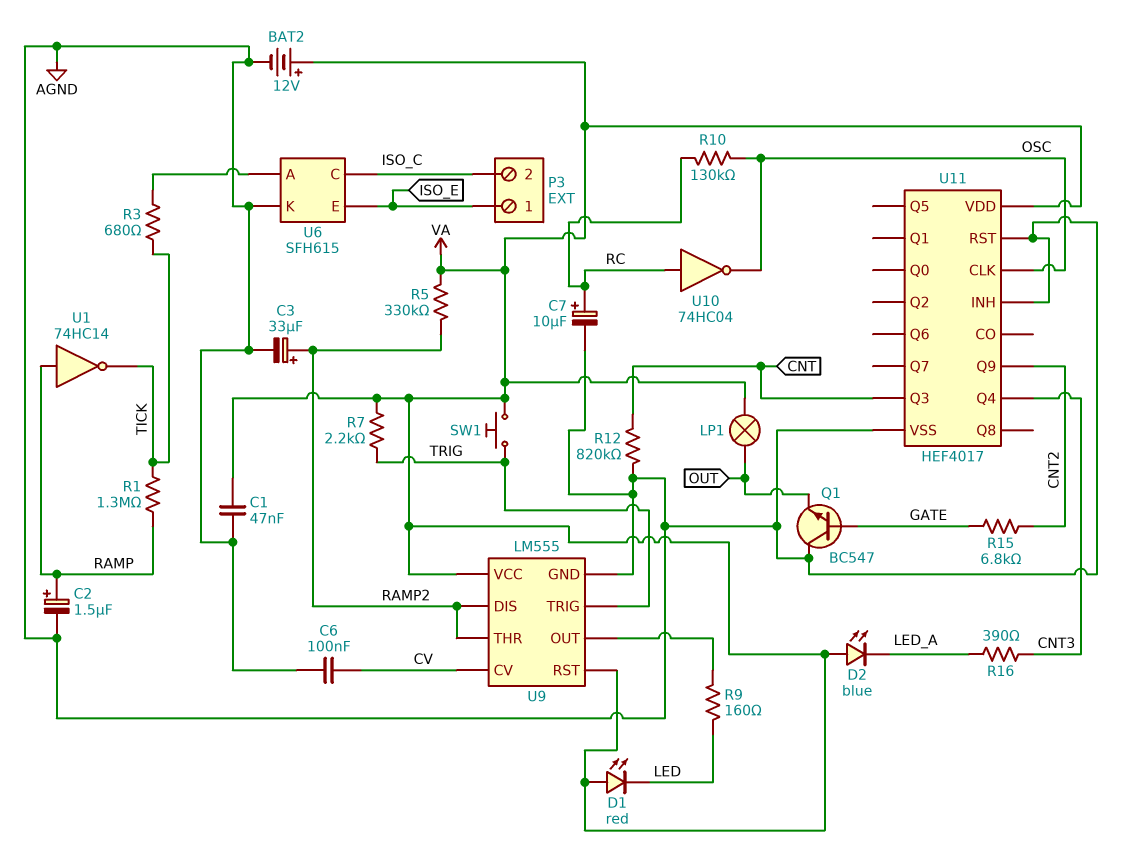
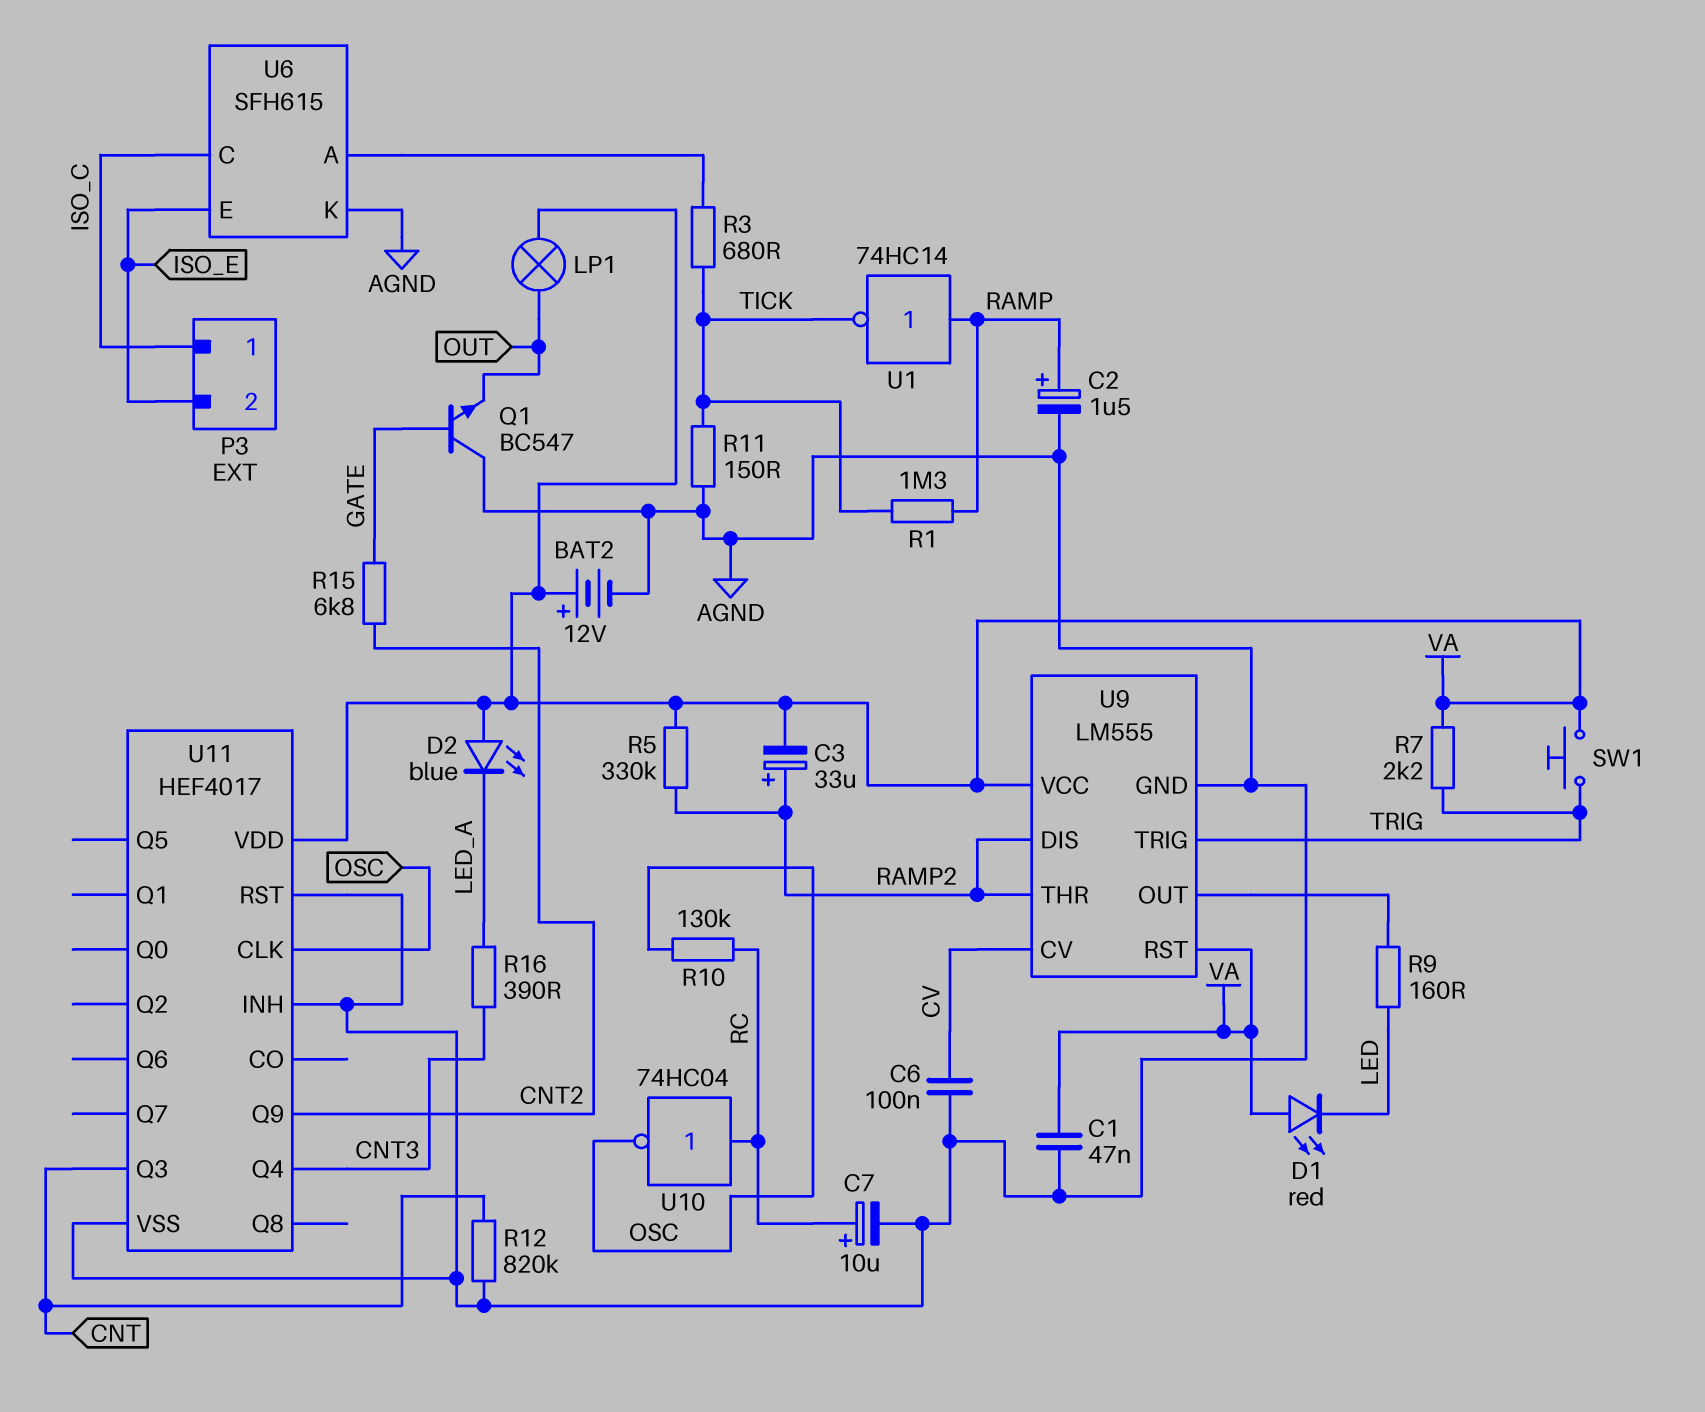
C3: 33uF (plus RAMP2, minus AGND) -> 33uF (plus RAMP2, minus VA)
P3 pin 1: ISO_E -> ISO_C
P3 pin 2: ISO_C -> ISO_E
R11: none -> 150 (AGND, TICK)

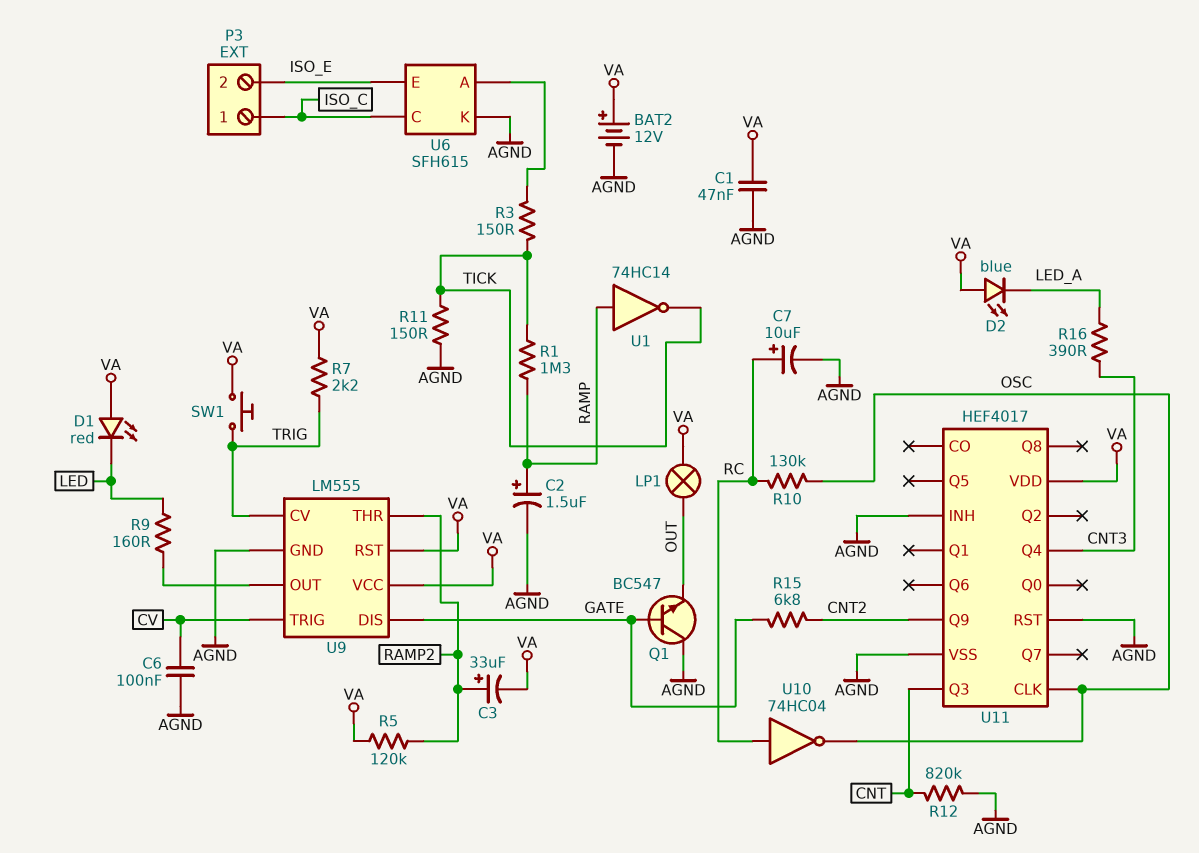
R3: 680 (TICK, U6/A) -> 150 (TICK, U6/A)
R5: 330k (RAMP2, VA) -> 120k (RAMP2, VA)
U9 pin CV: CV -> TRIG
U9 pin DIS: RAMP2 -> GATE
U9 pin TRIG: TRIG -> CV

